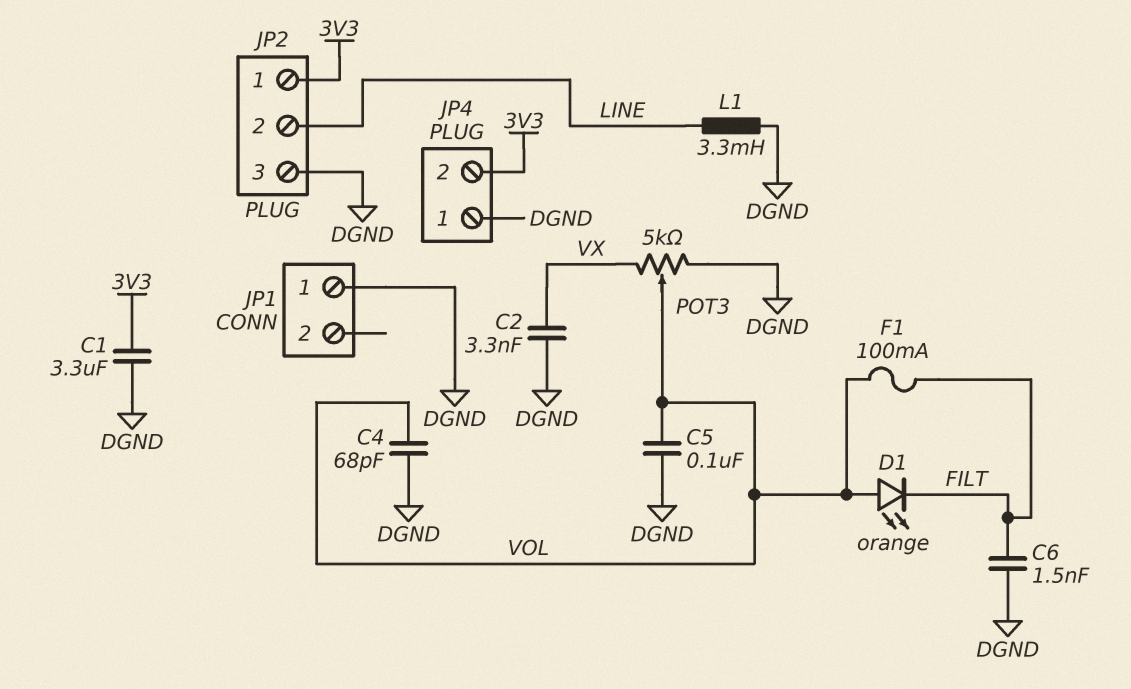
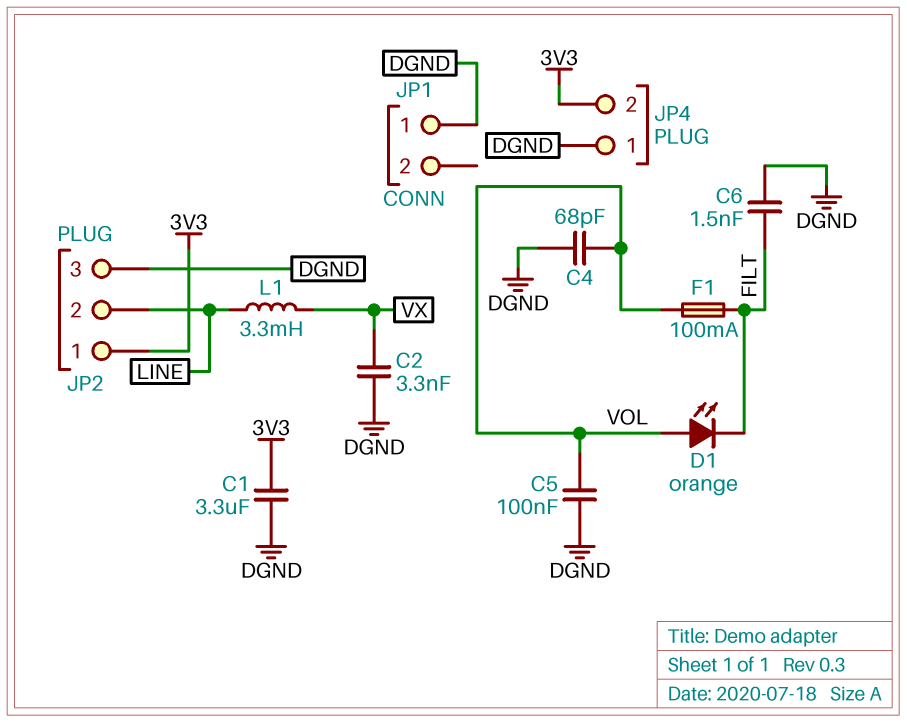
L1: 3.3mH (DGND, LINE) -> 3.3mH (LINE, VX)
POT3: 5k (DGND, VX, wiper VOL) -> none

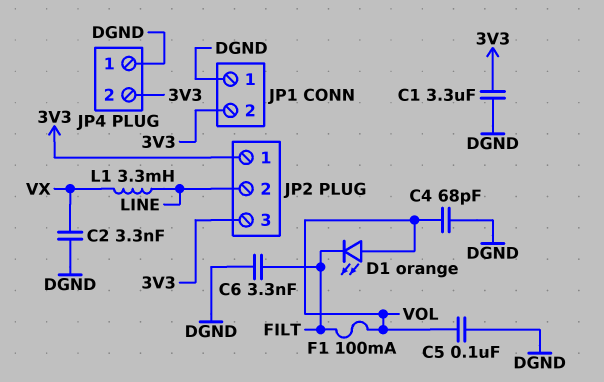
C6: 1.5nF (DGND, FILT) -> 3.3nF (DGND, FILT)
JP1 pin 2: none -> 3V3
JP2 pin 3: DGND -> 3V3

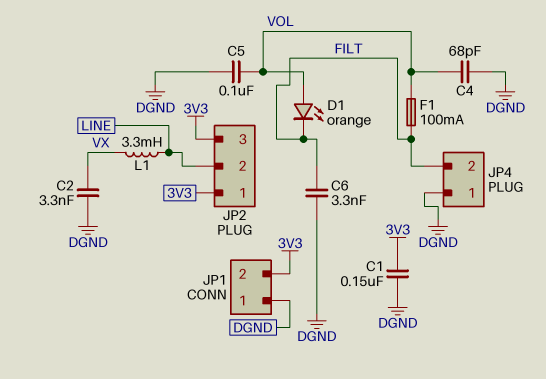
C1: 3.3uF (3V3, DGND) -> 150nF (3V3, DGND)
JP4 pin 2: 3V3 -> FILT

